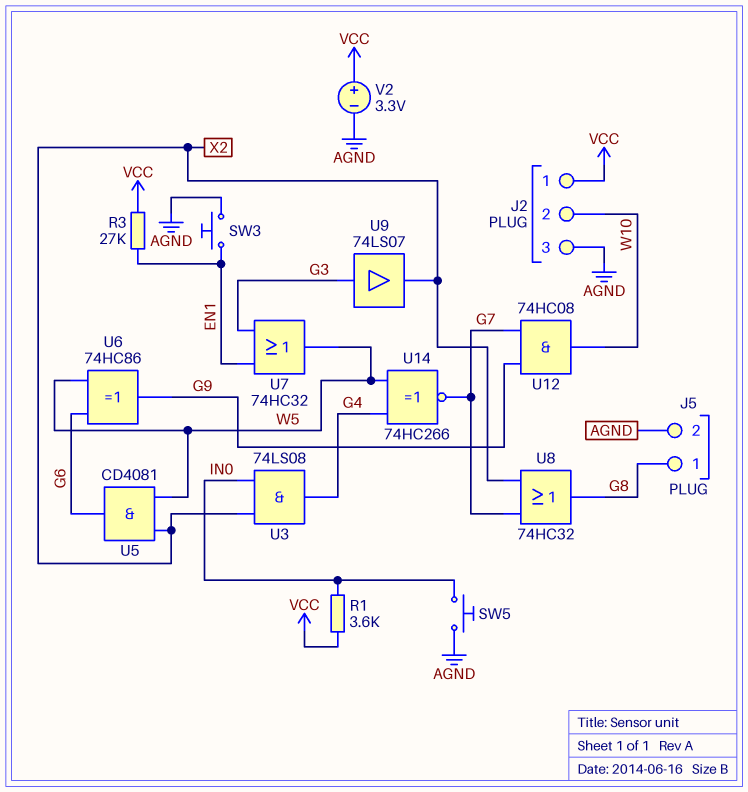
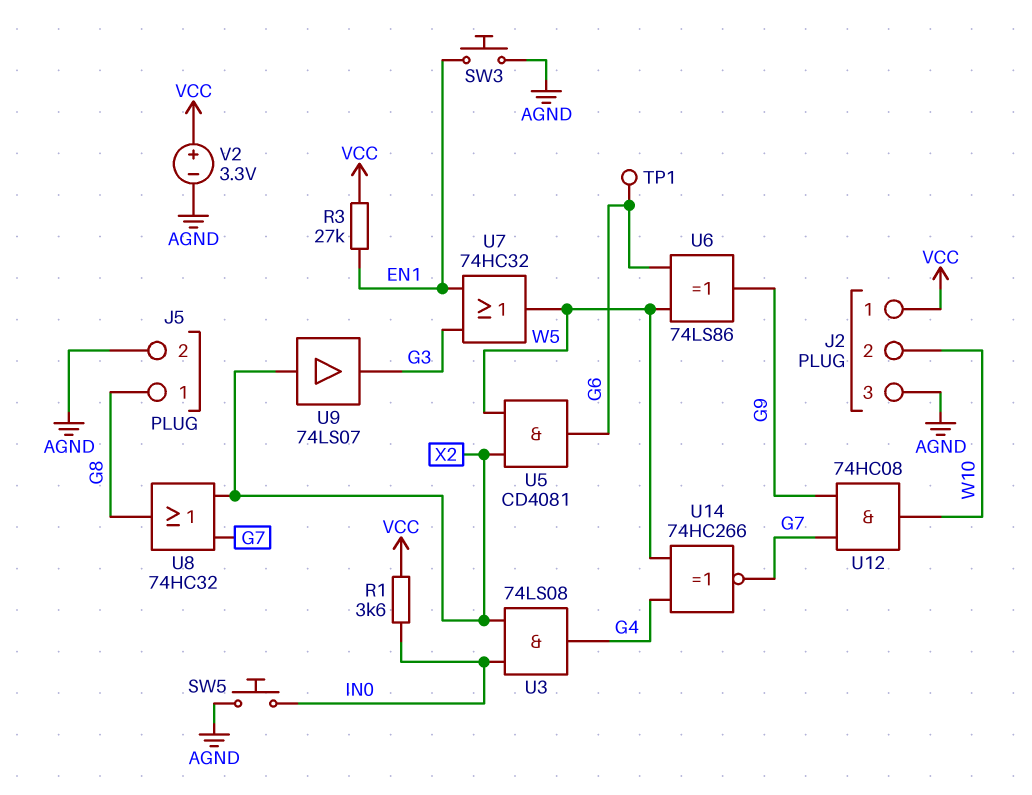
TP1: none -> test point (G6)
U6: XOR 74HC86 (in G6, in W5, out G9) -> XOR 74LS86 (in G6, in W5, out G9)
U9: buffer 74LS07 (in G3, out X2) -> buffer 74LS07 (in X2, out G3)

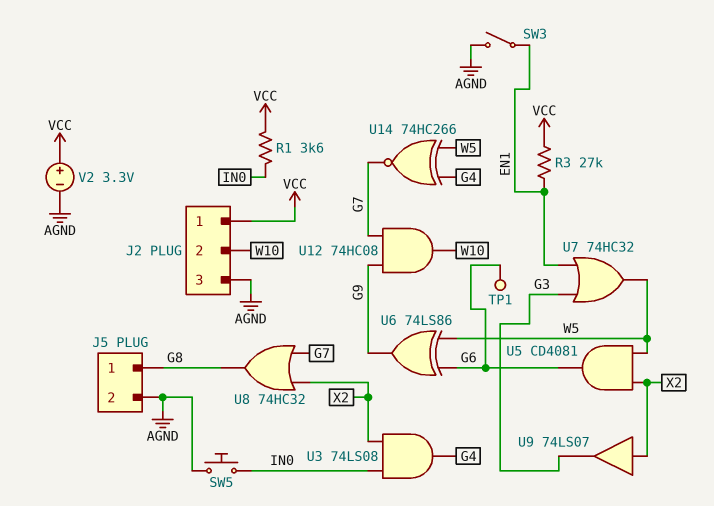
SW3: button (AGND, EN1) -> switch (AGND, EN1)

